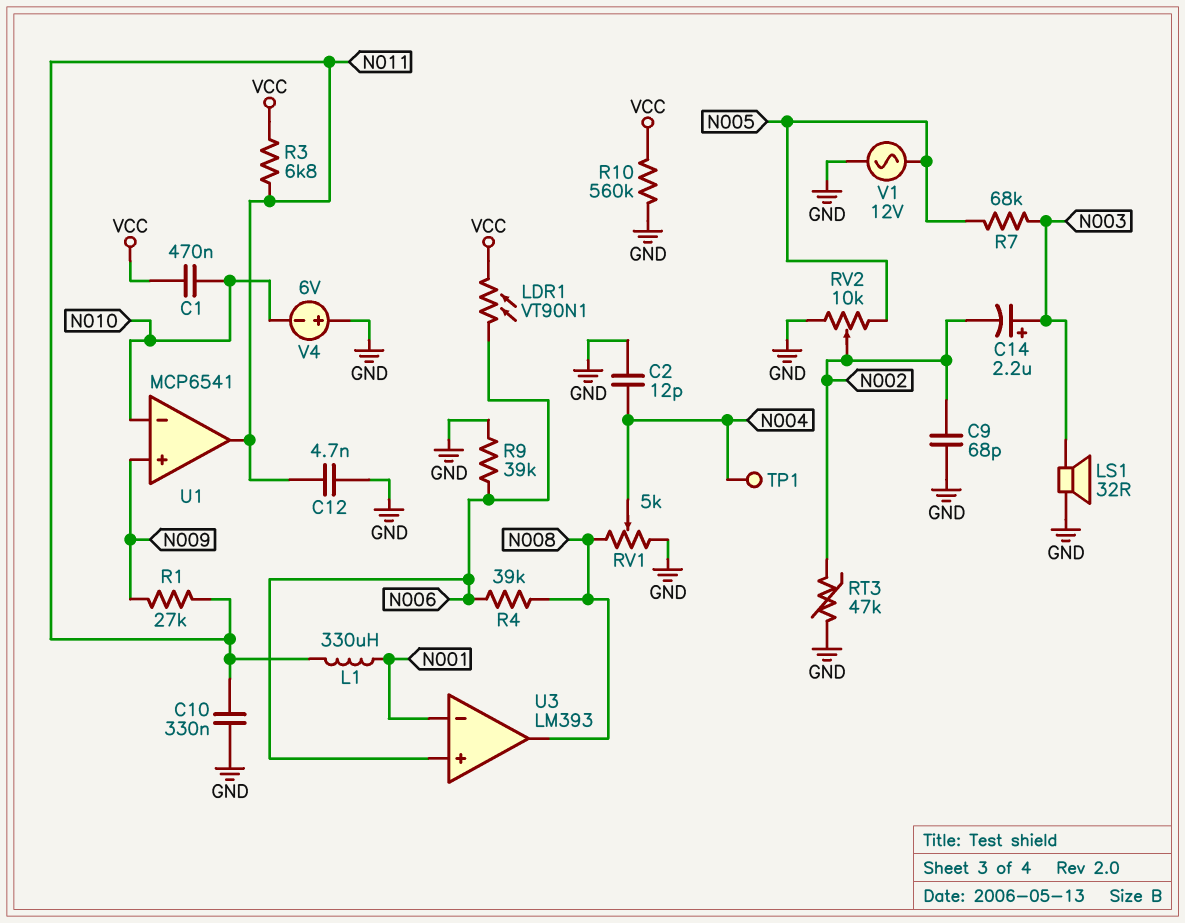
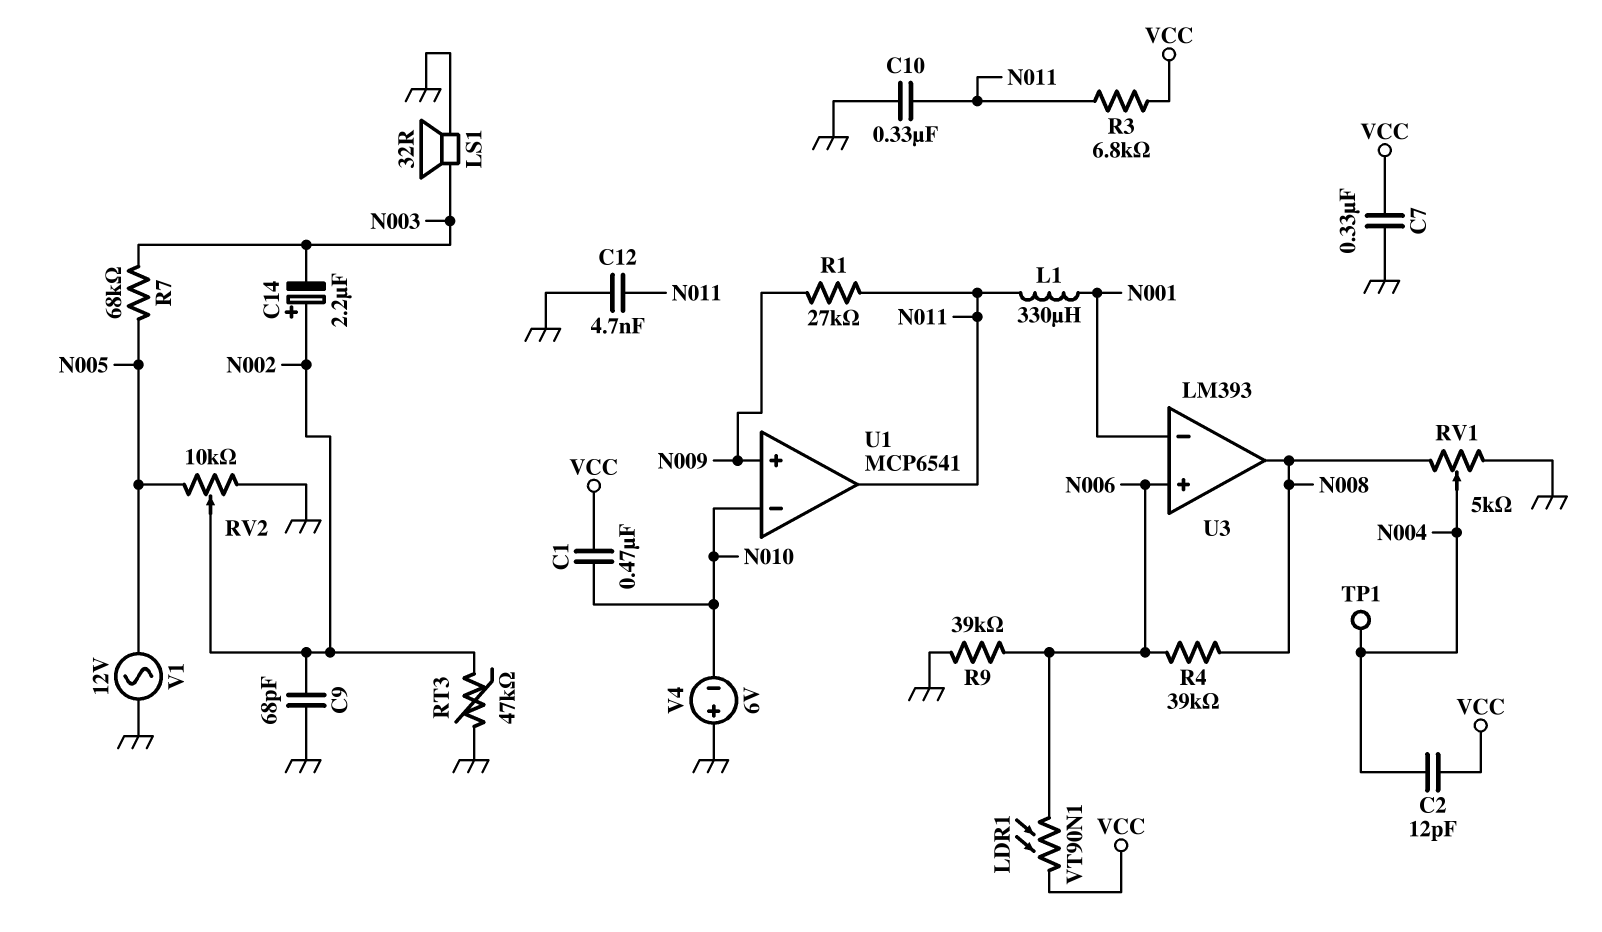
C2: 12pF (GND, N004) -> 12pF (N004, VCC)
C7: none -> 330nF (GND, VCC)
C14: 2.2uF (plus N003, minus N002) -> 2.2uF (plus N002, minus N003)
R10: 560k (GND, VCC) -> none

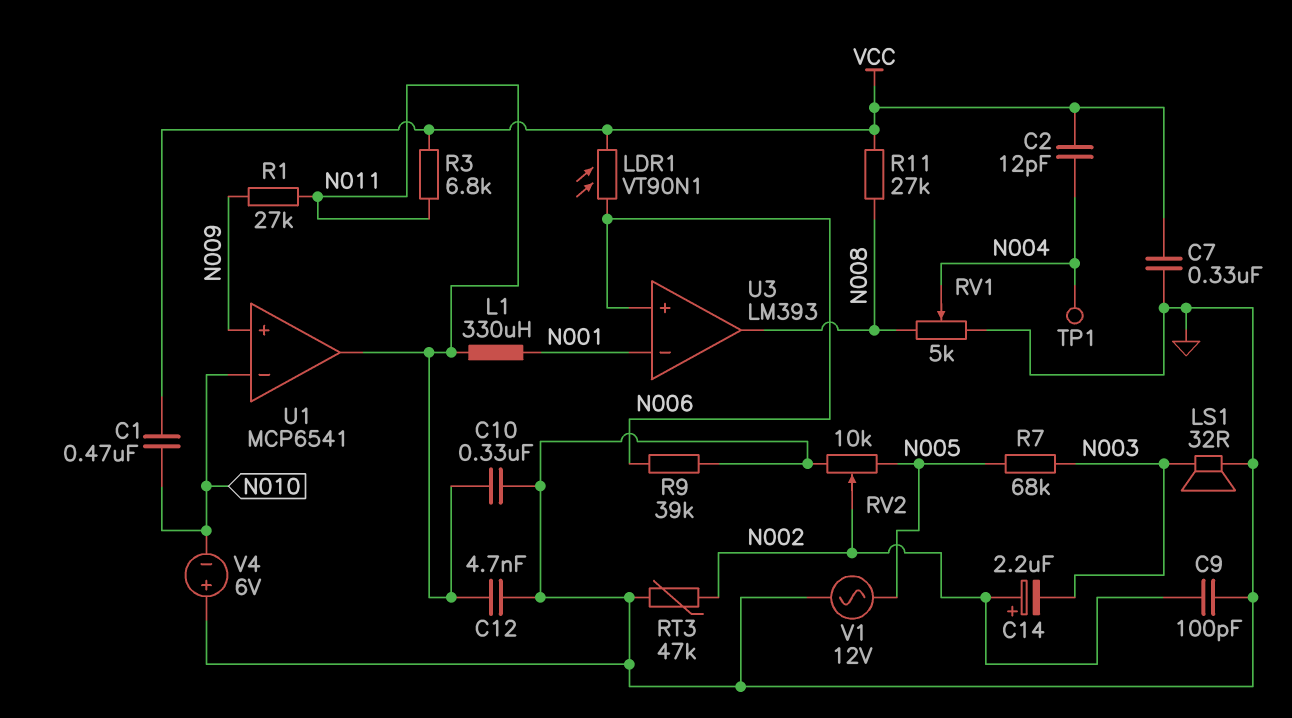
C9: 68pF (GND, N002) -> 100pF (GND, N002)
R4: 39k (N006, N008) -> none
R11: none -> 27k (N008, VCC)

